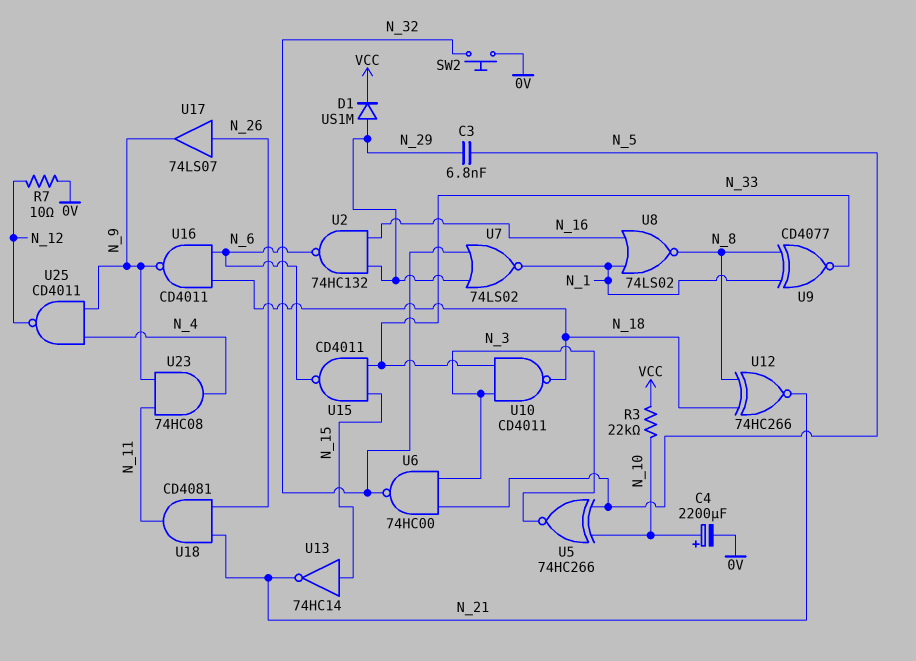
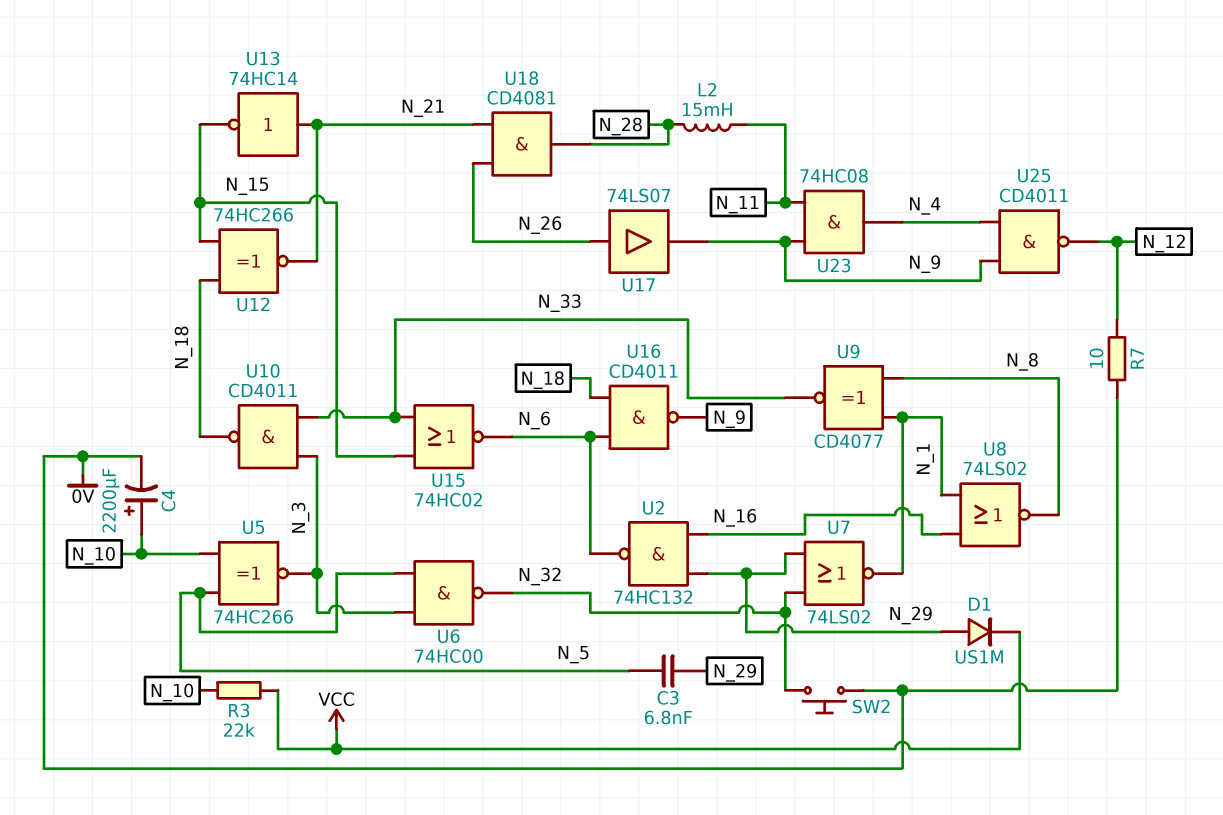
L2: none -> 15mH (N_11, N_28)
U12: XNOR 74HC266 (in N_8, in N_18, out N_21) -> XNOR 74HC266 (in N_15, in N_18, out N_21)
U13: NOT 74HC14 (in N_15, out N_21) -> NOT 74HC14 (in N_21, out N_15)
U15: NAND CD4011 (in N_15, in N_33, out N_6) -> NOR 74HC02 (in N_15, in N_33, out N_6)
U18: AND CD4081 (in N_21, in N_26, out N_11) -> AND CD4081 (in N_21, in N_26, out N_28)

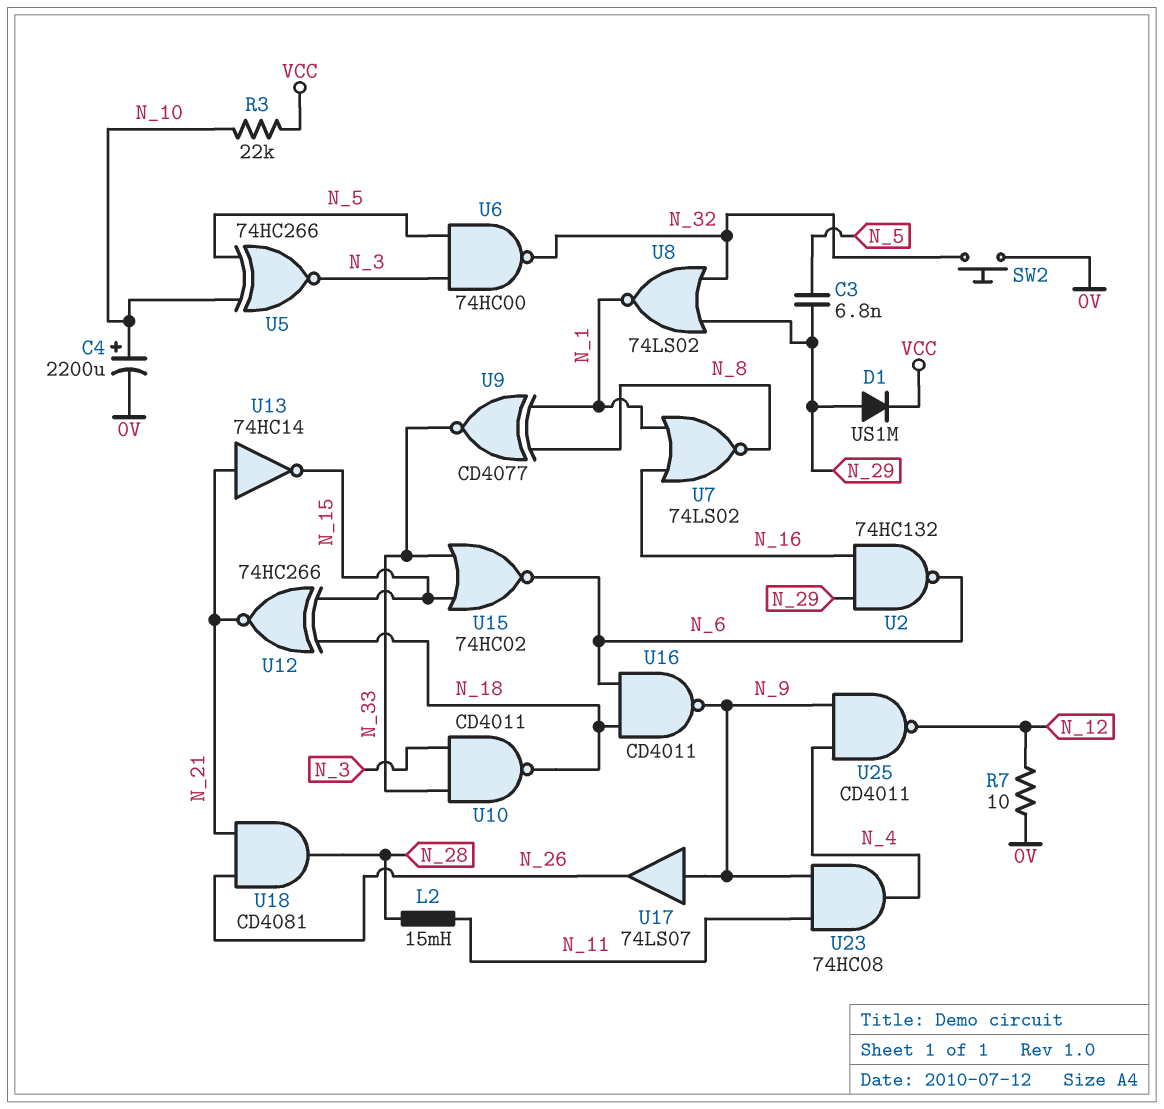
U7: NOR 74LS02 (in N_29, in N_32, out N_1) -> NOR 74LS02 (in N_1, in N_16, out N_8)
U8: NOR 74LS02 (in N_1, in N_16, out N_8) -> NOR 74LS02 (in N_29, in N_32, out N_1)
U17: buffer 74LS07 (in N_26, out N_9) -> buffer 74LS07 (in N_9, out N_26)

